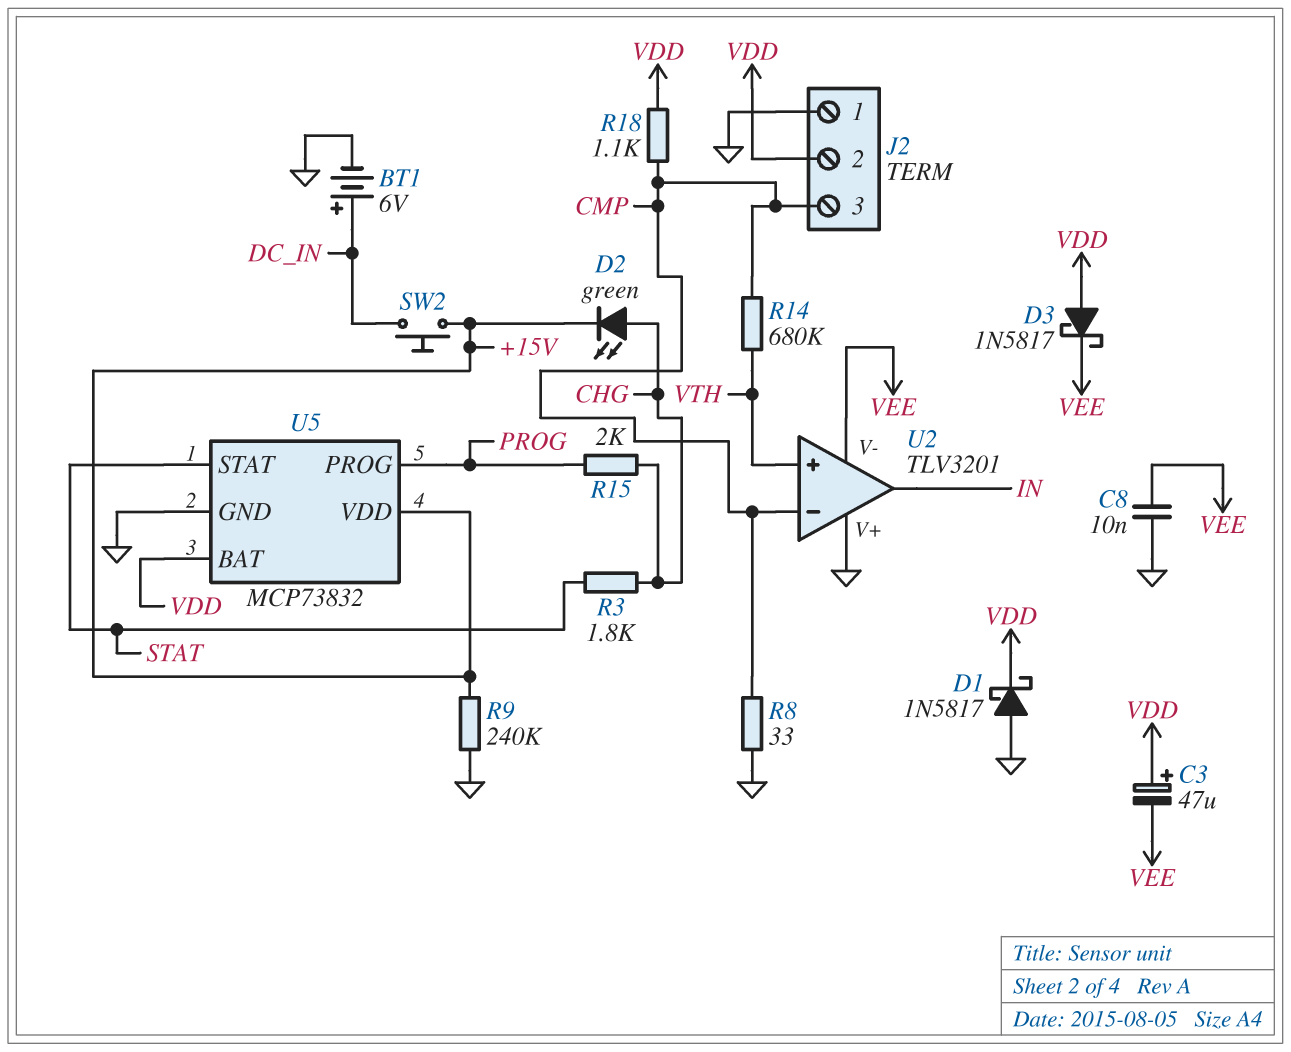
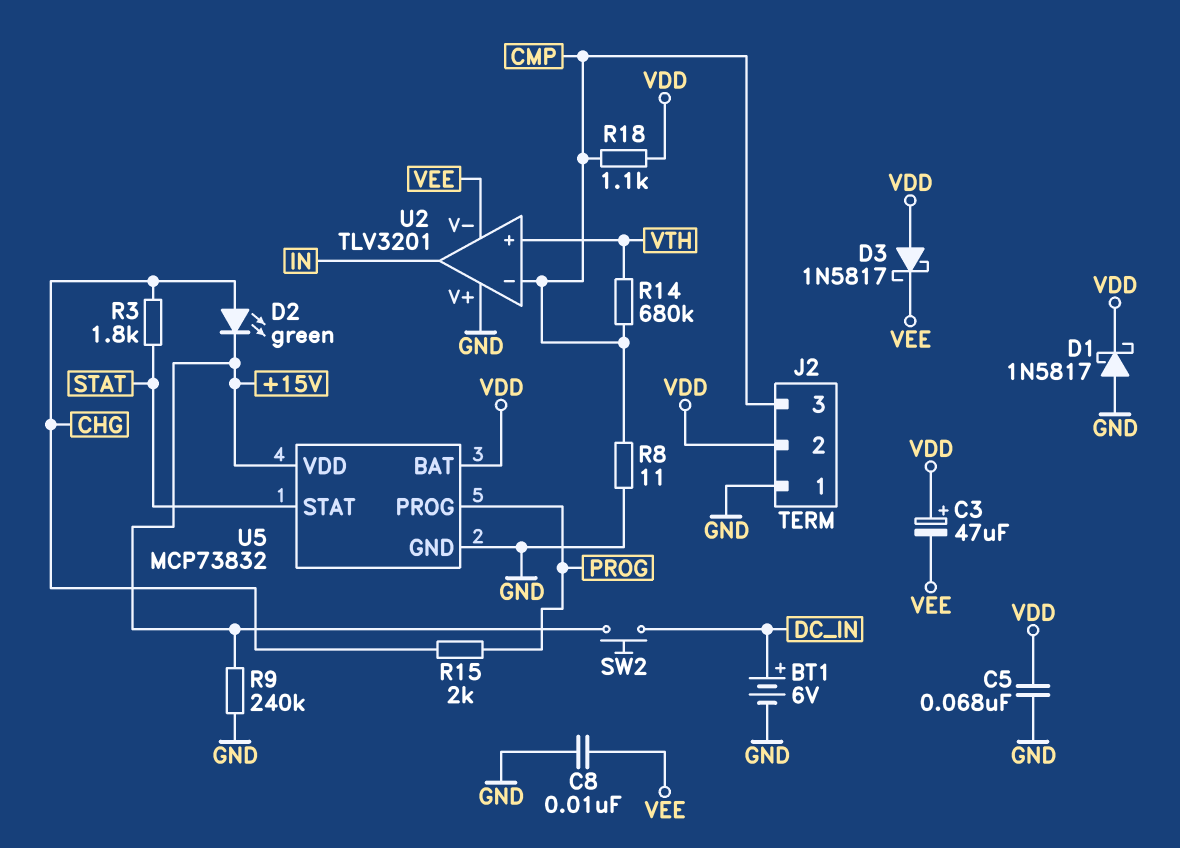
C5: none -> 68nF (GND, VDD)
R8: 33 (CMP, GND) -> 11 (CMP, GND)

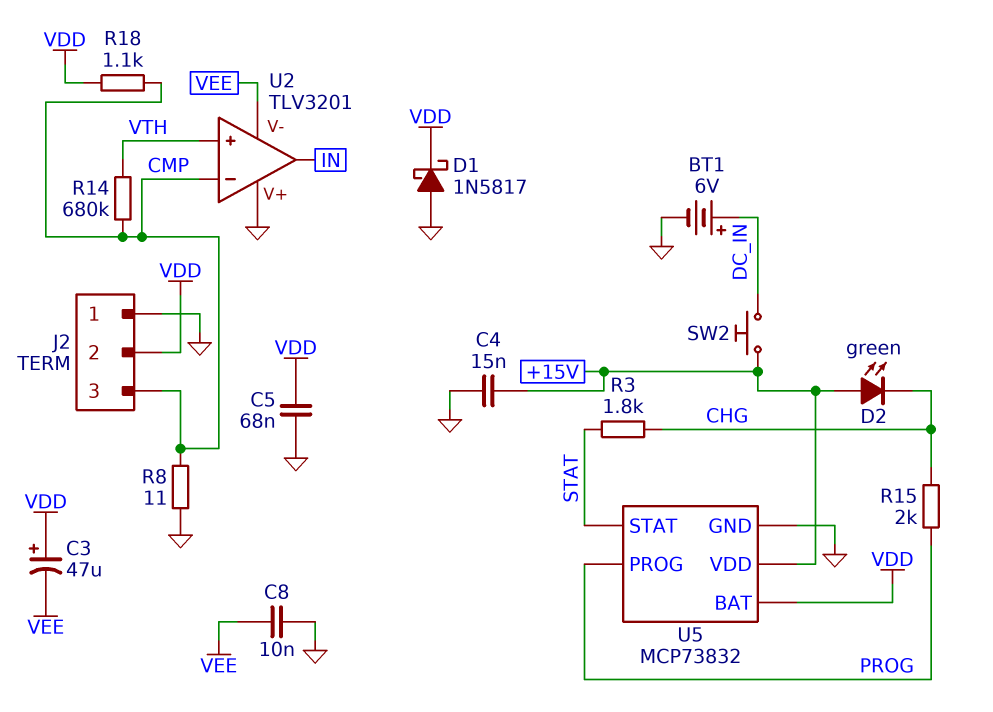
C4: none -> 15nF (+15V, GND)
D2: LED green (A CHG, K +15V) -> LED green (A +15V, K CHG)
D3: schottky 1N5817 (A VDD, K VEE) -> none
R9: 240k (+15V, GND) -> none

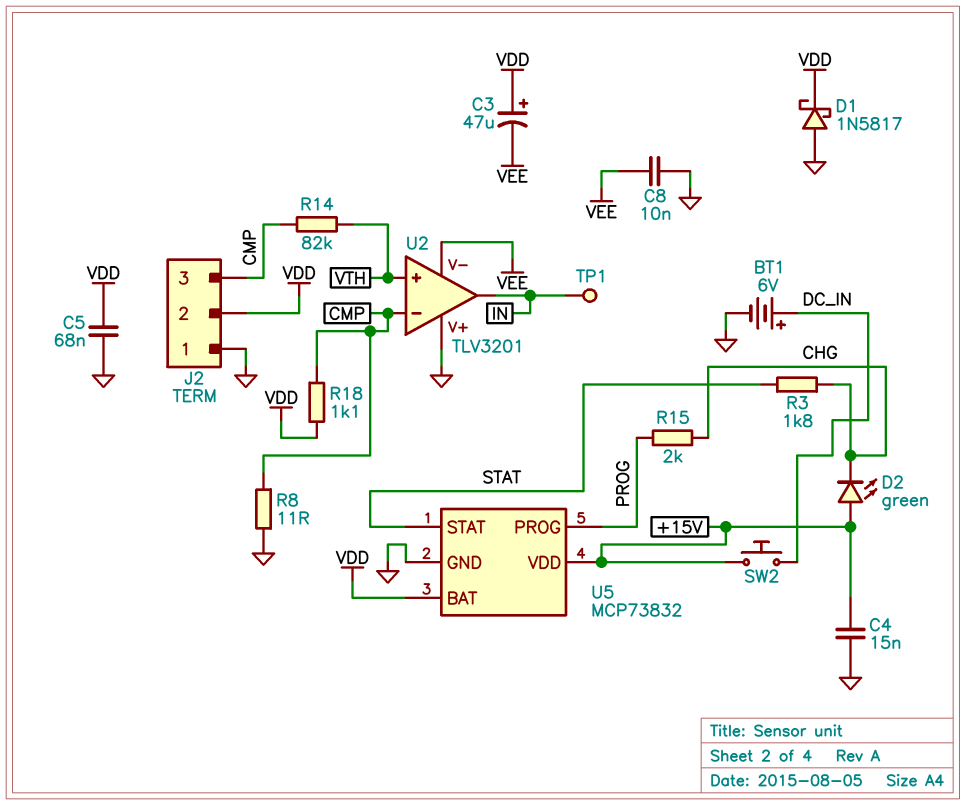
R14: 680k (CMP, VTH) -> 82k (CMP, VTH)
TP1: none -> test point (IN)

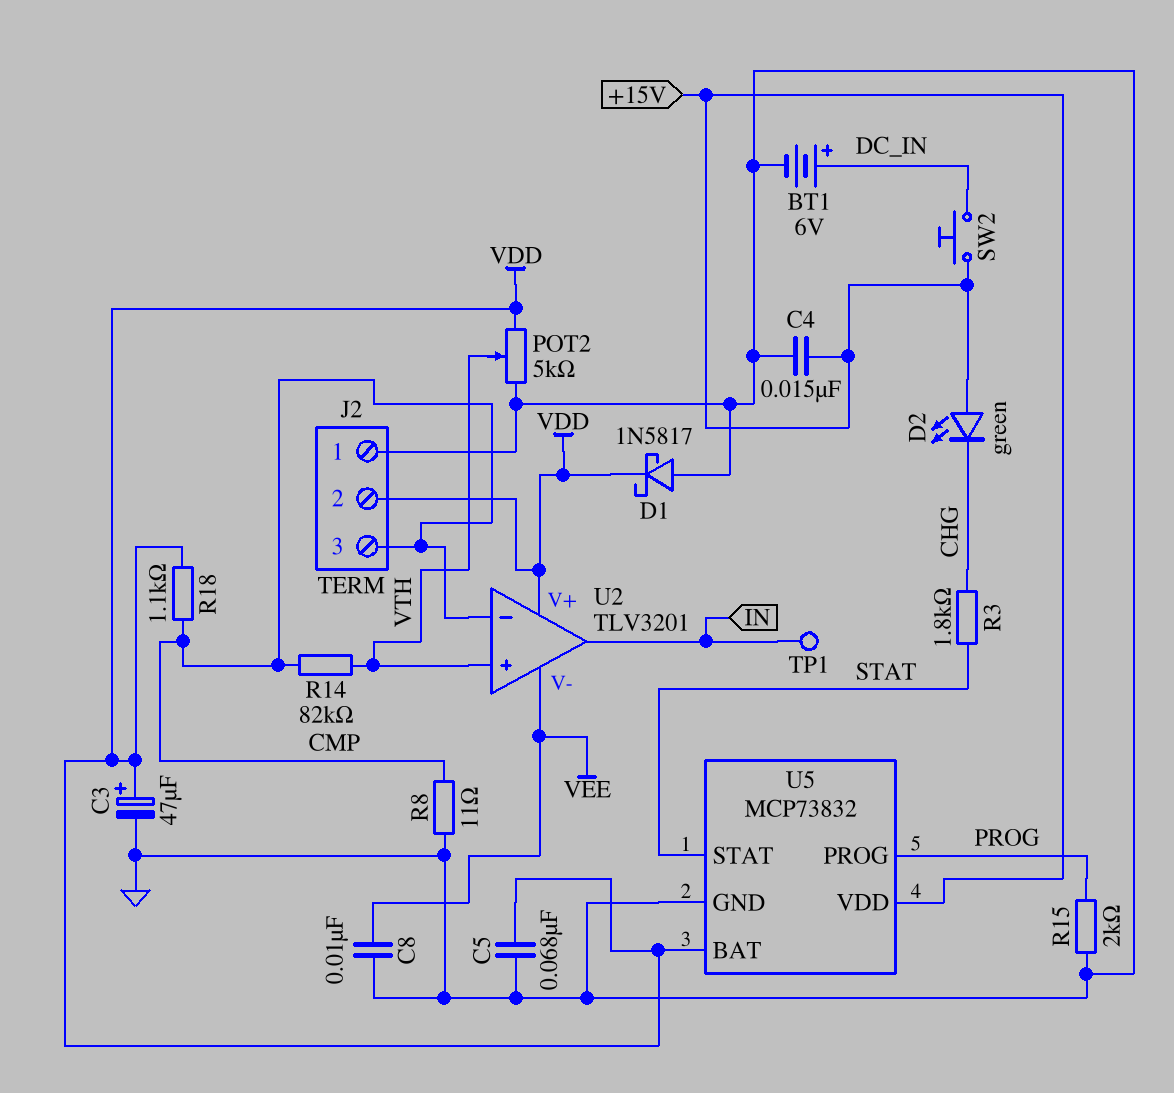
C3: 47uF (plus VDD, minus VEE) -> 47uF (plus VDD, minus GND)
POT2: none -> 5k (GND, VDD, wiper VTH)
R15: 2k (CHG, PROG) -> 2k (GND, PROG)
U2 pin V+: GND -> VDD

